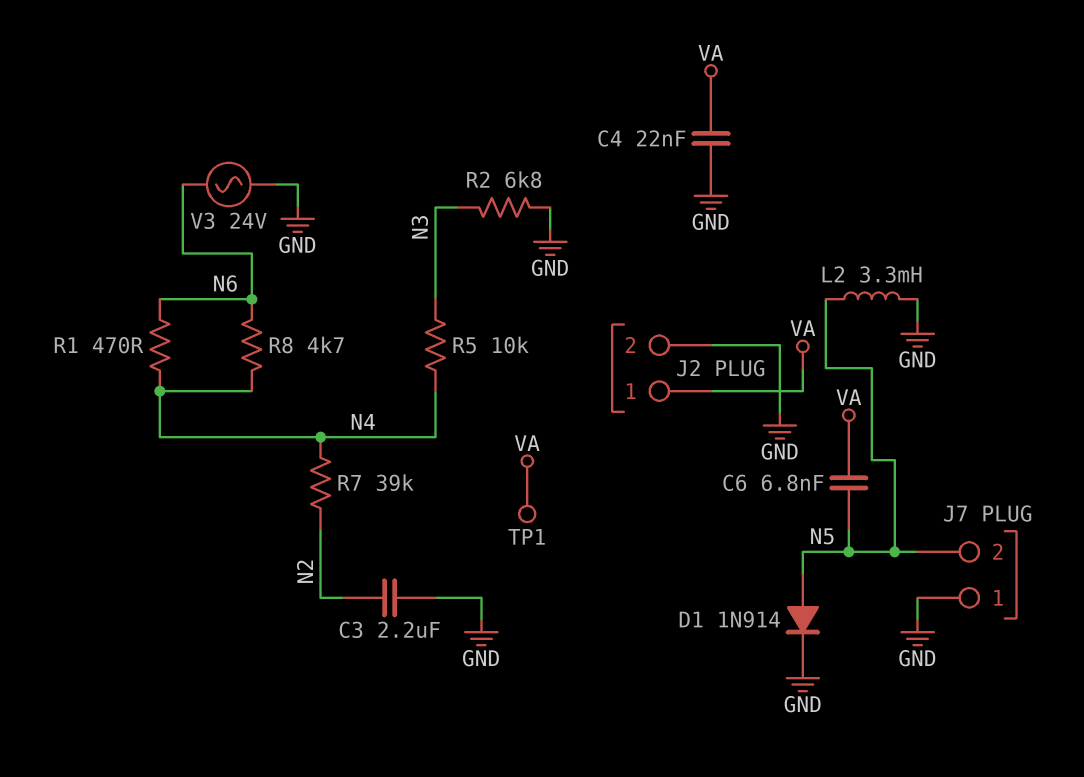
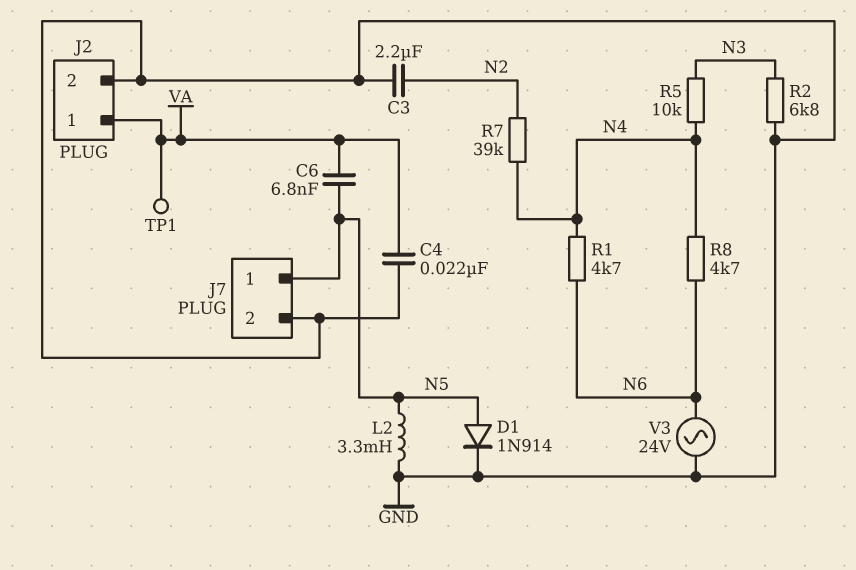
J7 pin 1: GND -> N5
J7 pin 2: N5 -> GND
R1: 470 (N4, N6) -> 4.7k (N4, N6)

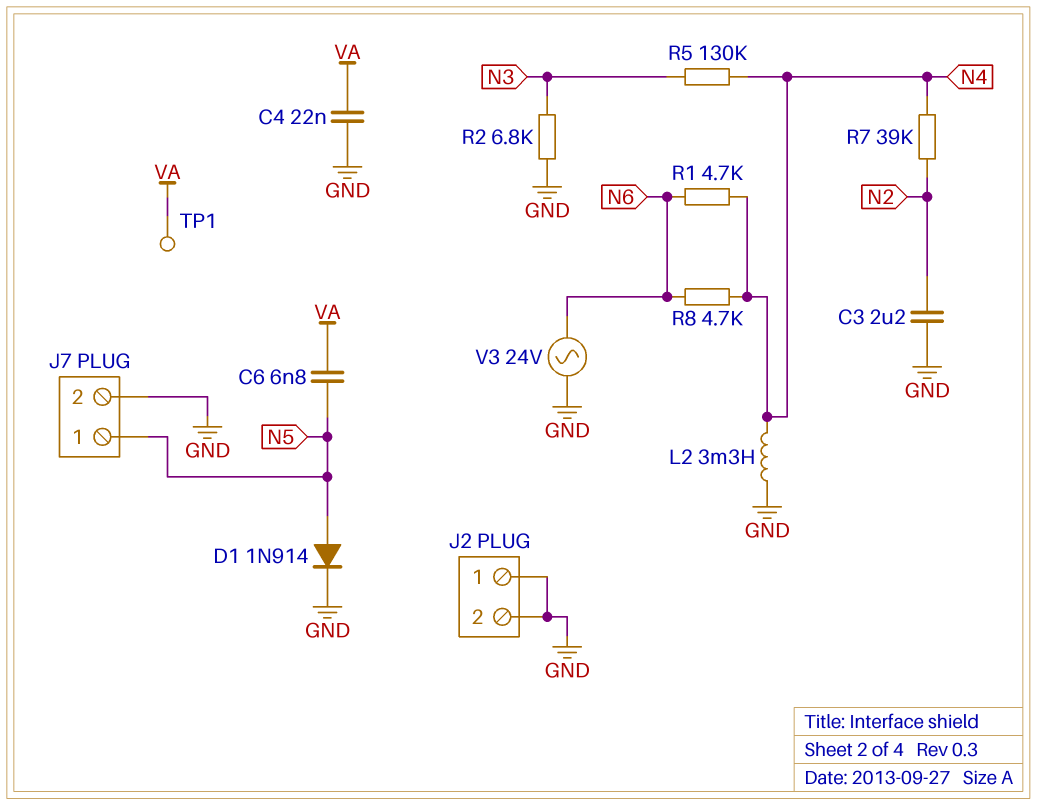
J2 pin 1: VA -> GND
L2: 3.3mH (GND, N5) -> 3.3mH (GND, N4)
R5: 10k (N3, N4) -> 130k (N3, N4)

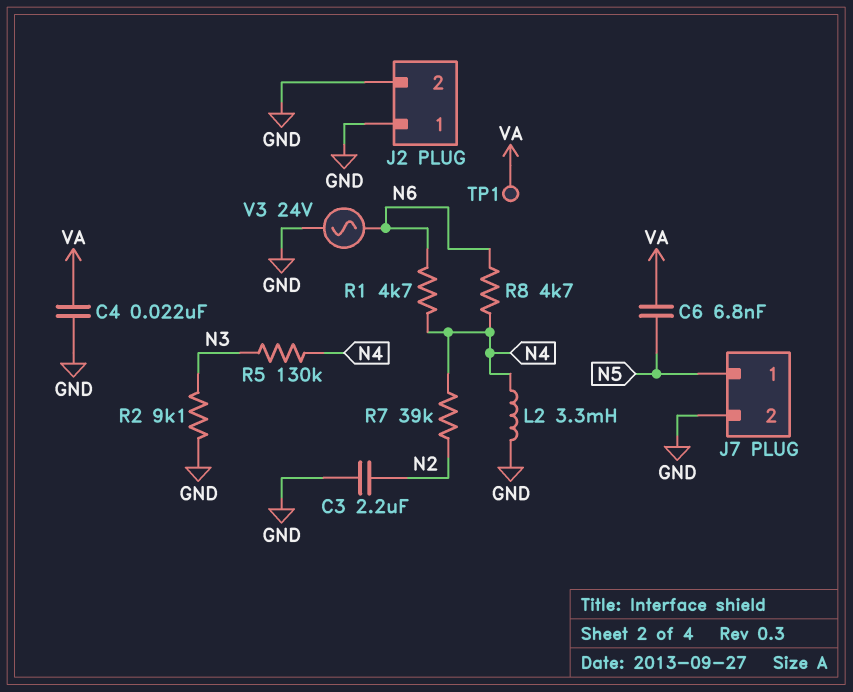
D1: diode 1N914 (A N5, K GND) -> none
R2: 6.8k (GND, N3) -> 9.1k (GND, N3)

